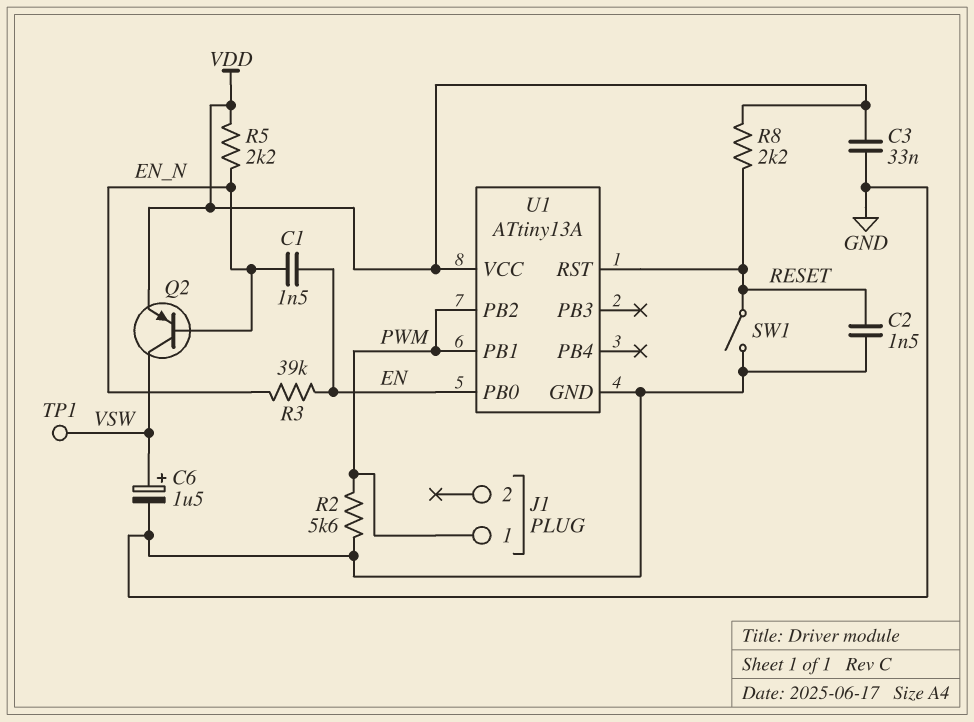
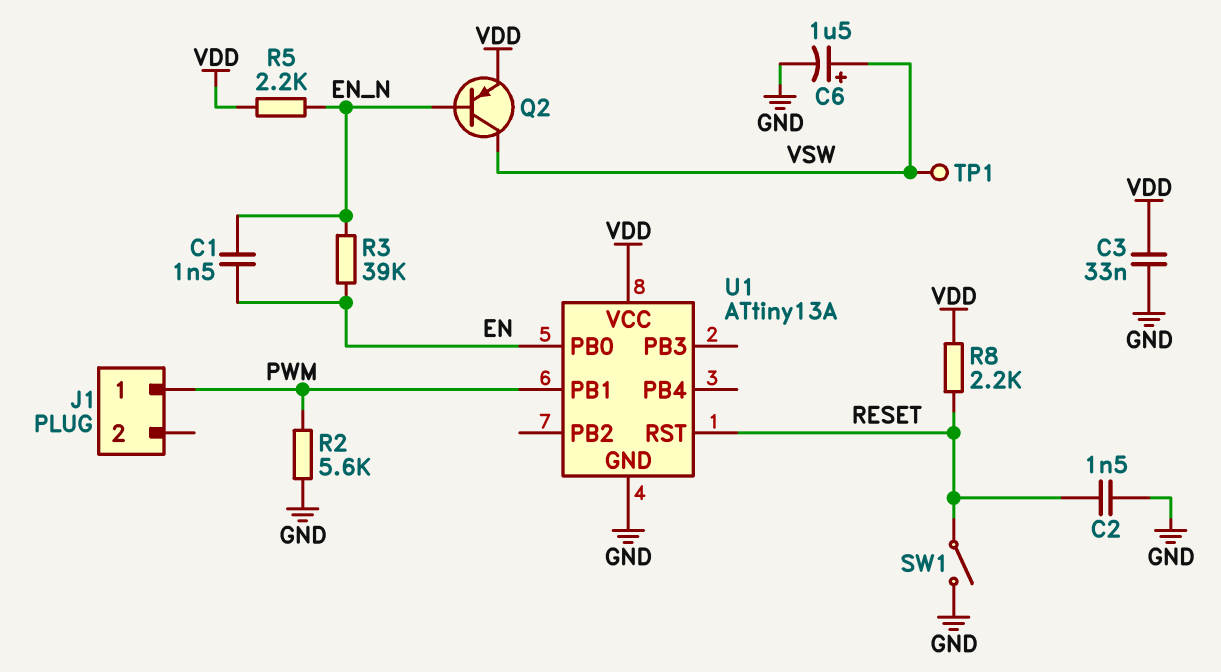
U1 pin PB2: PWM -> none

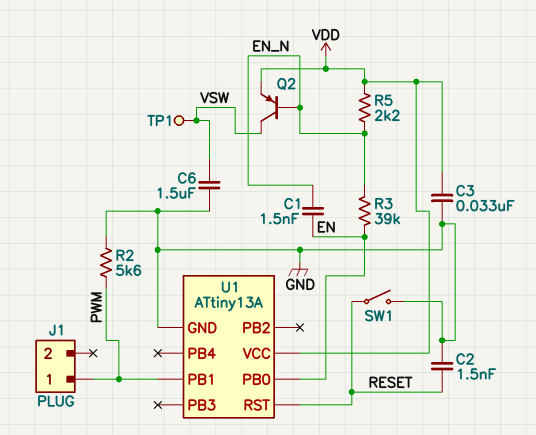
C6: 1.5uF (plus VSW, minus GND) -> 1.5uF (GND, VSW)
R8: 2.2k (RESET, VDD) -> none

